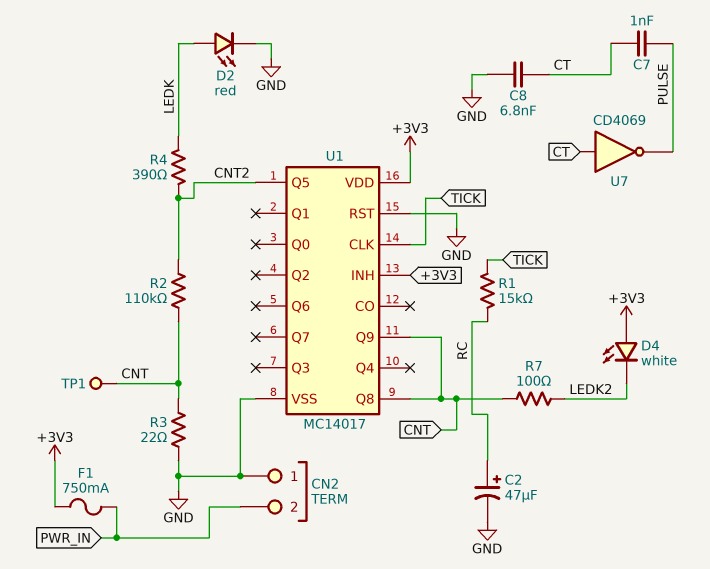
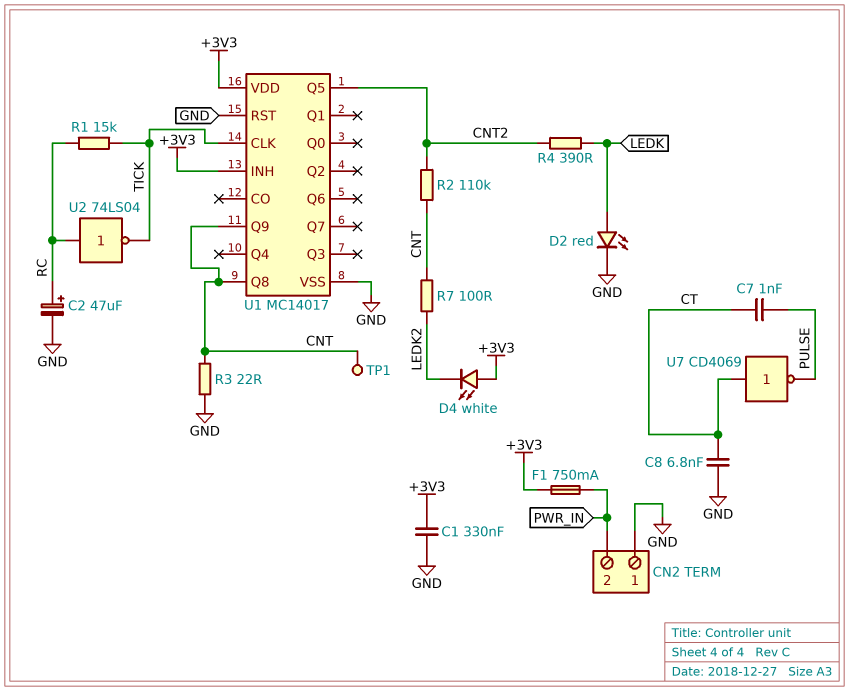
C1: none -> 330nF (+3V3, GND)
U2: none -> NOT 74LS04 (in RC, out TICK)

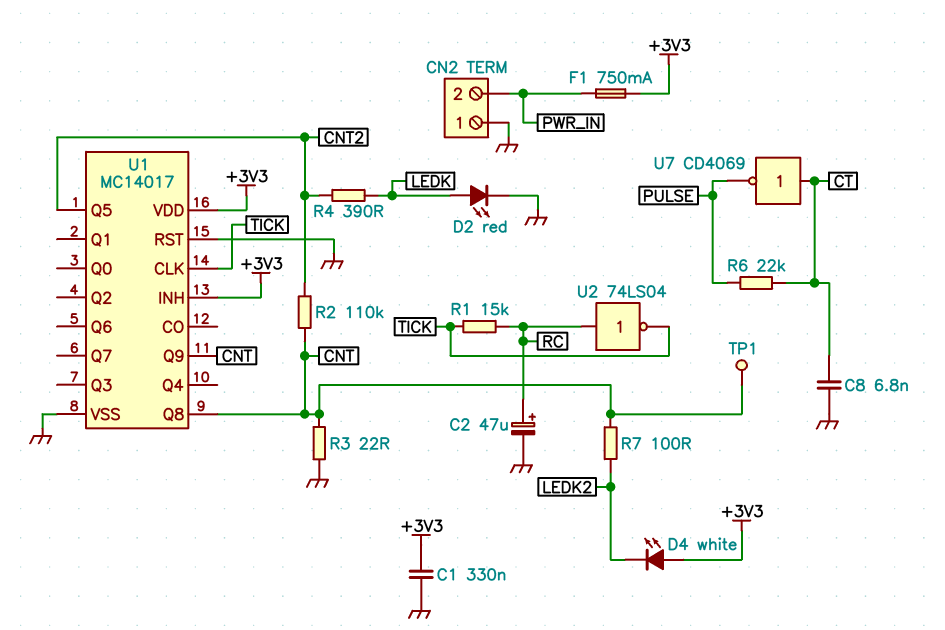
C7: 1nF (CT, PULSE) -> none
R6: none -> 22k (CT, PULSE)

